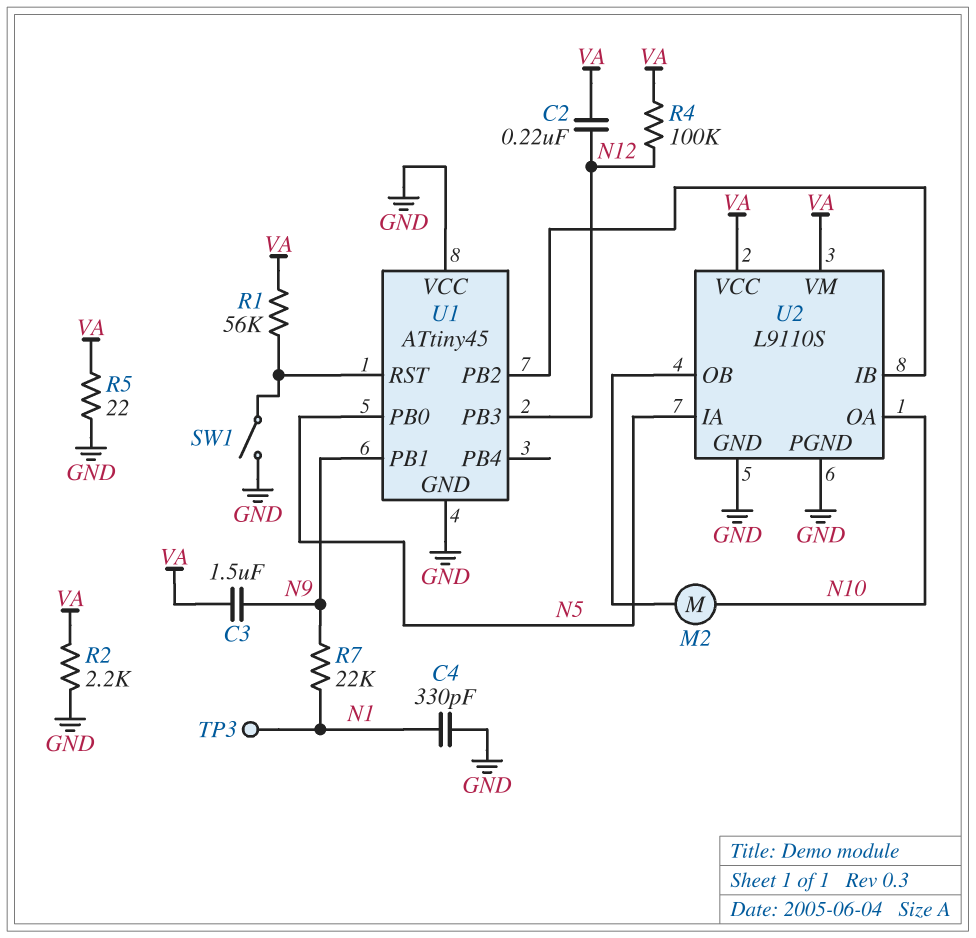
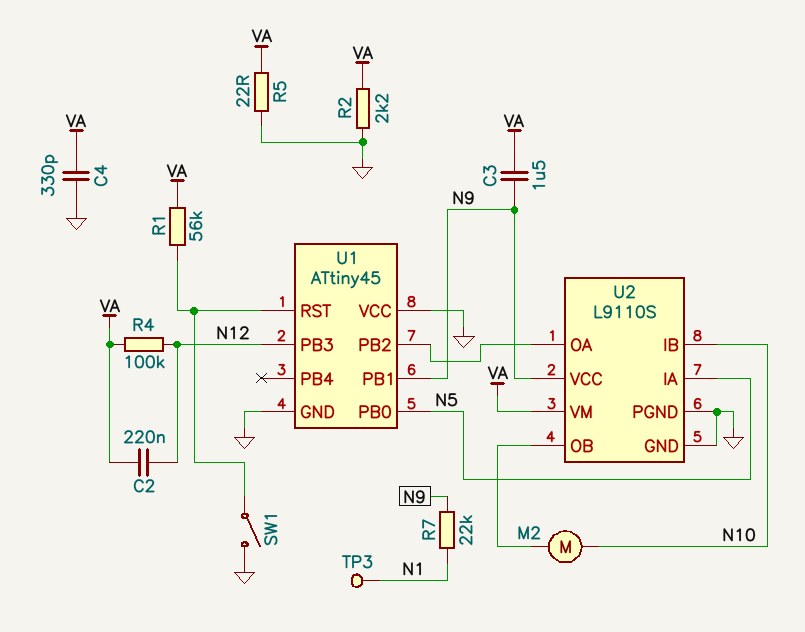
C4: 330pF (GND, N1) -> 330pF (GND, VA)
U2 pin IB: U1/PB2 -> N10
U2 pin OA: N10 -> U1/PB2
U2 pin VCC: VA -> N9

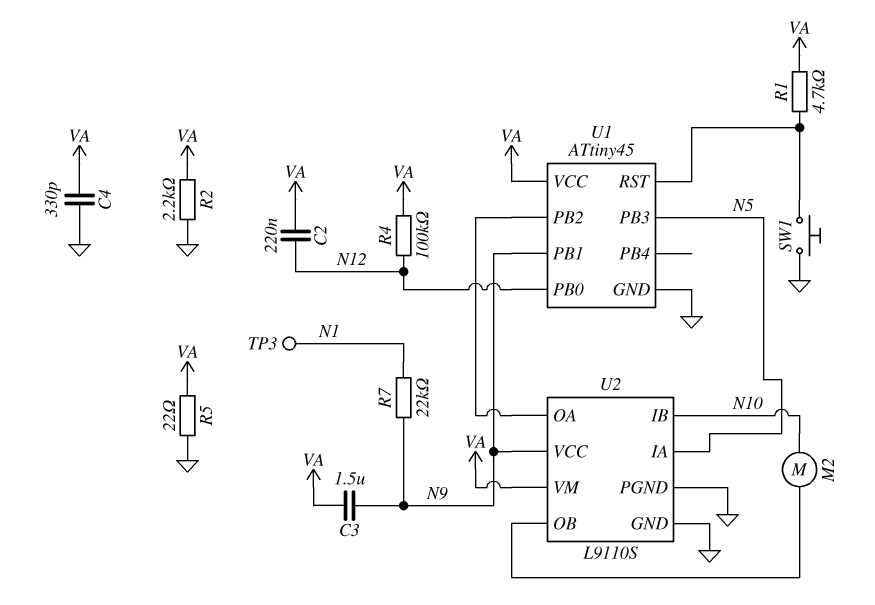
R1: 56k (U1/RST, VA) -> 4.7k (U1/RST, VA)
SW1: switch (GND, U1/RST) -> button (GND, U1/RST)
U1 pin PB0: N5 -> N12
U1 pin PB3: N12 -> N5
U1 pin VCC: GND -> VA

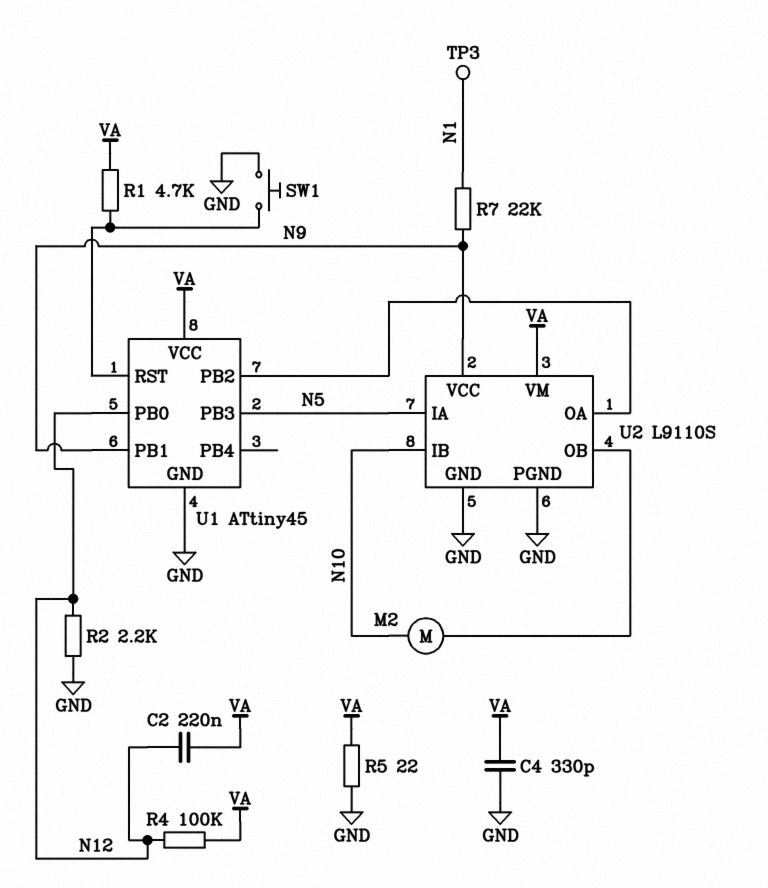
C3: 1.5uF (N9, VA) -> none
R2: 2.2k (GND, VA) -> 2.2k (GND, N12)

